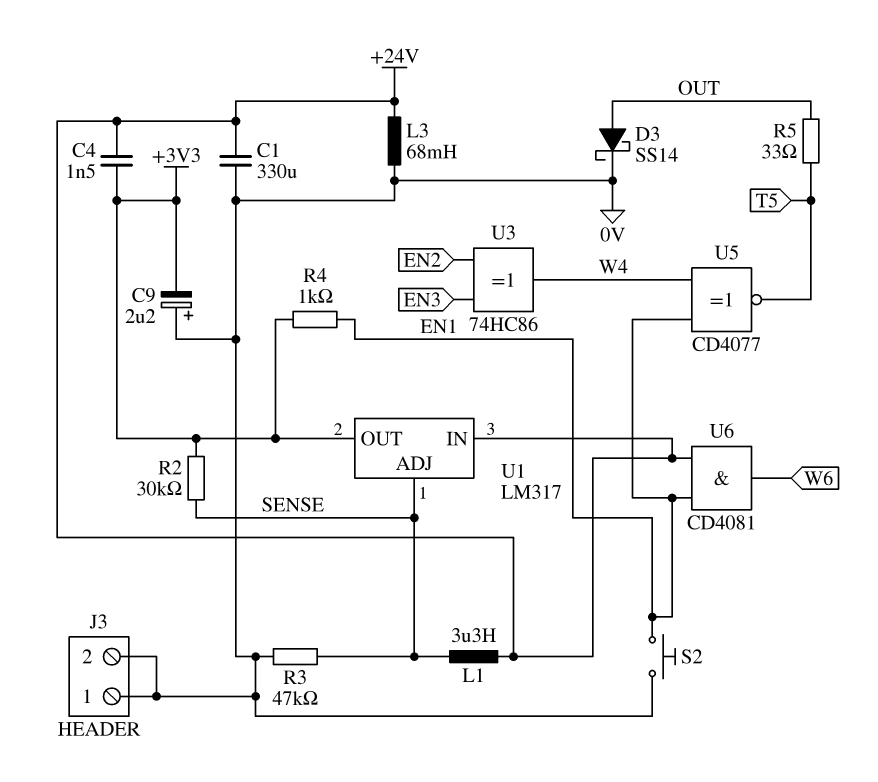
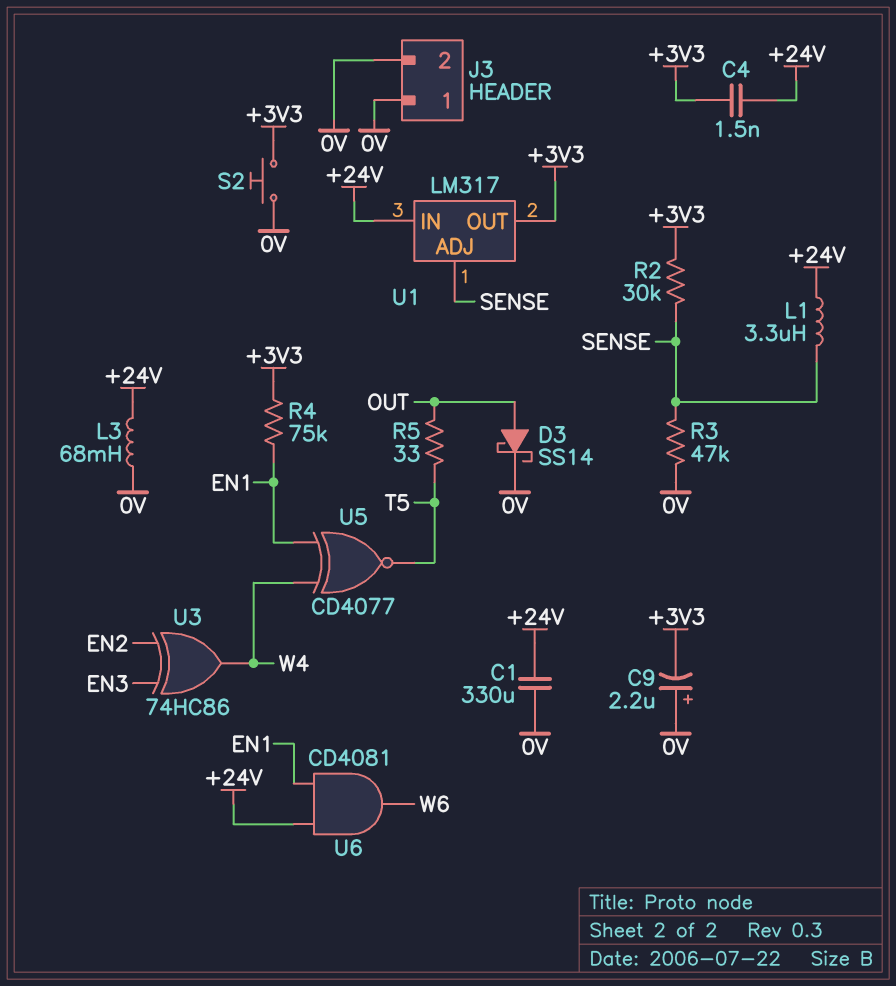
R4: 1k (+3V3, EN1) -> 75k (+3V3, EN1)
S2: button (0V, EN1) -> button (+3V3, 0V)

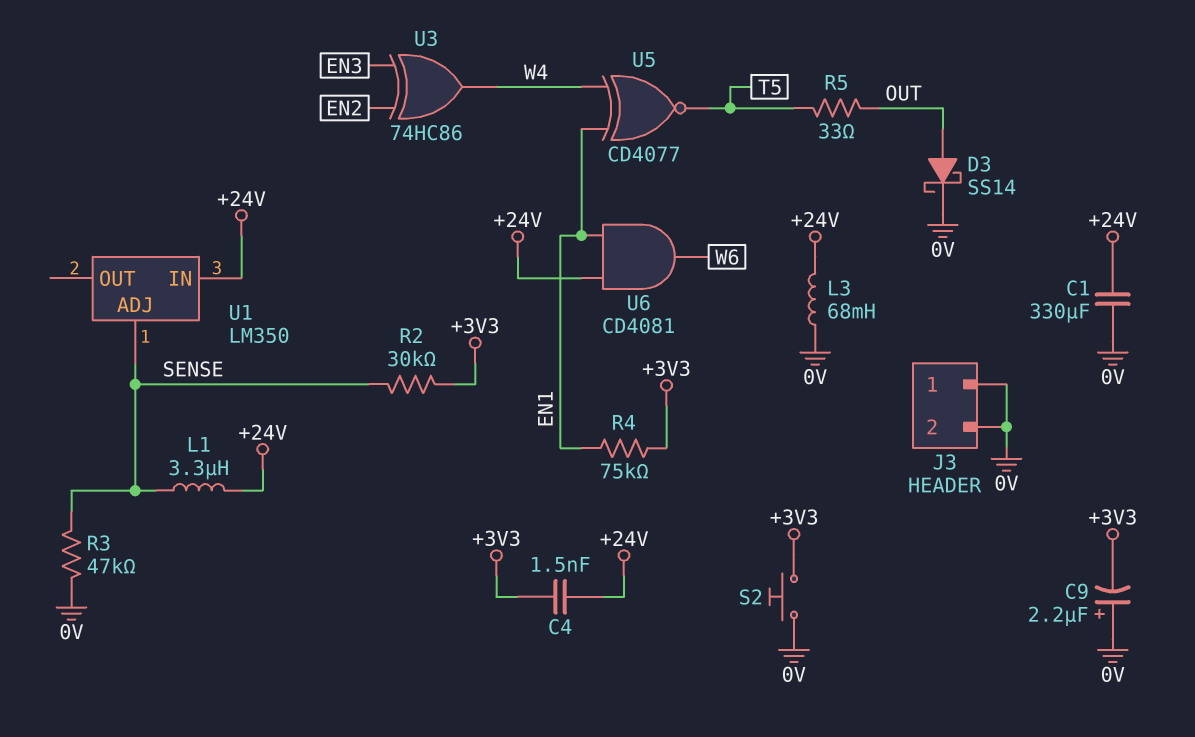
U1: LM317 -> LM350
U1 pin OUT: +3V3 -> none

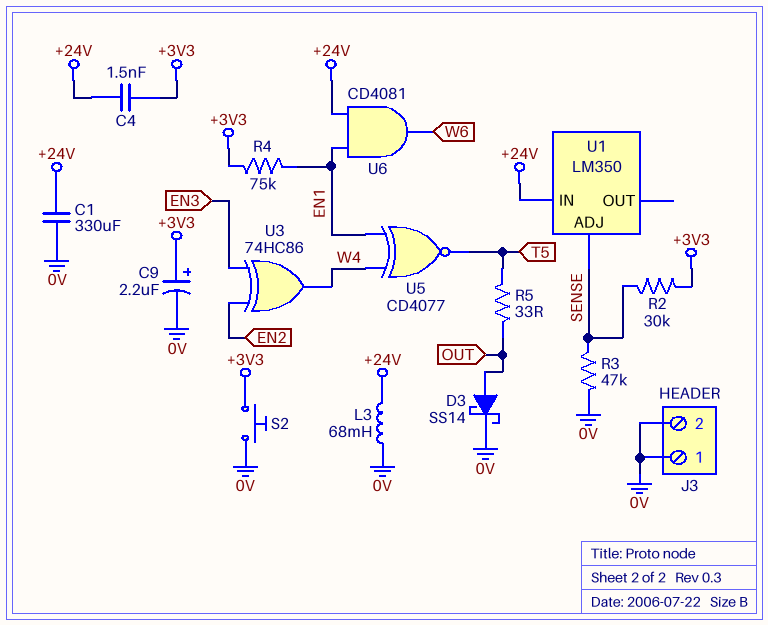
C9: 2.2uF (plus 0V, minus +3V3) -> 2.2uF (plus +3V3, minus 0V)
L1: 3.3uH (+24V, SENSE) -> none

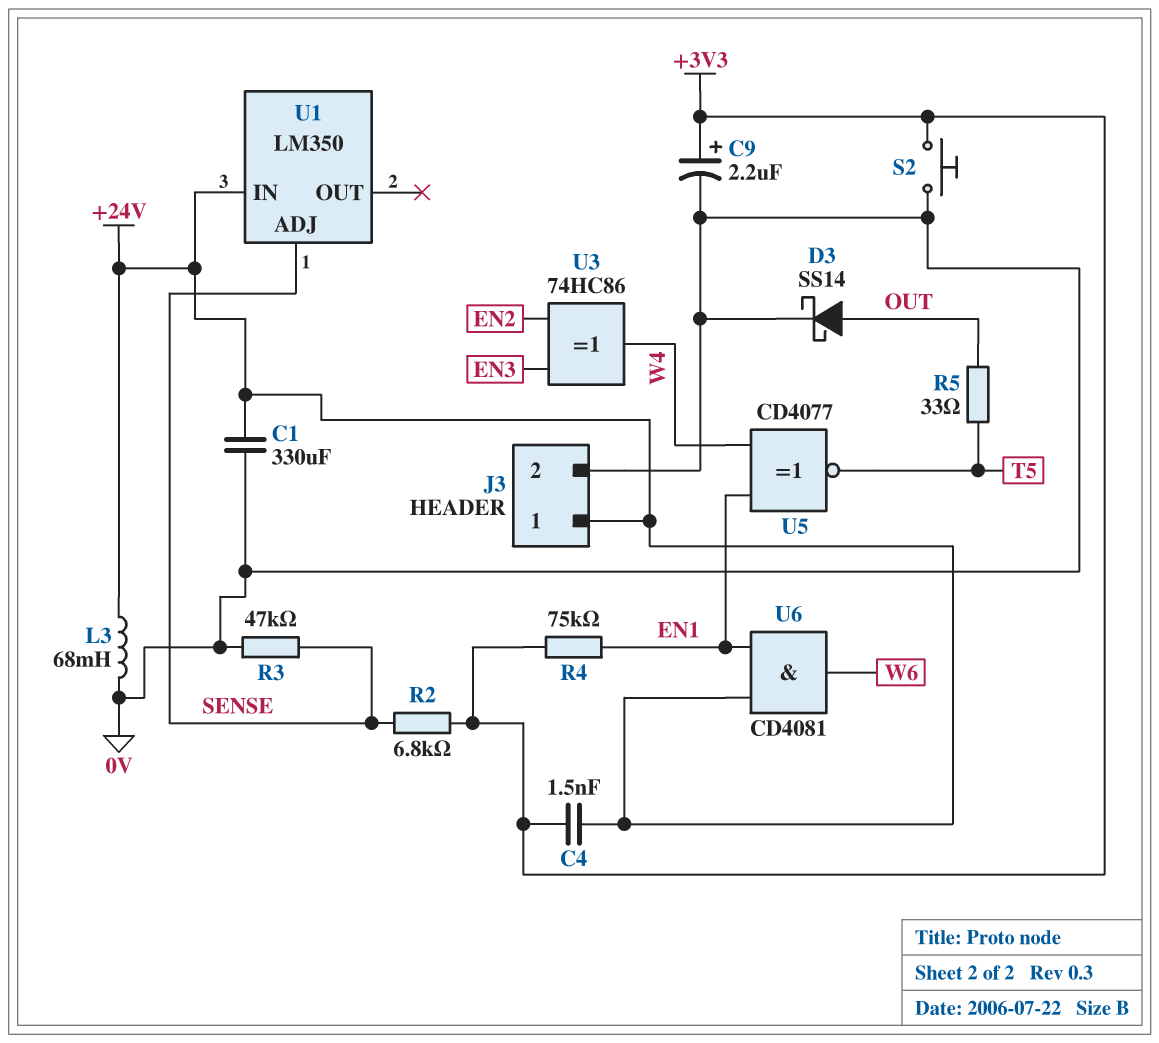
J3 pin 1: 0V -> +24V
R2: 30k (+3V3, SENSE) -> 6.8k (+3V3, SENSE)

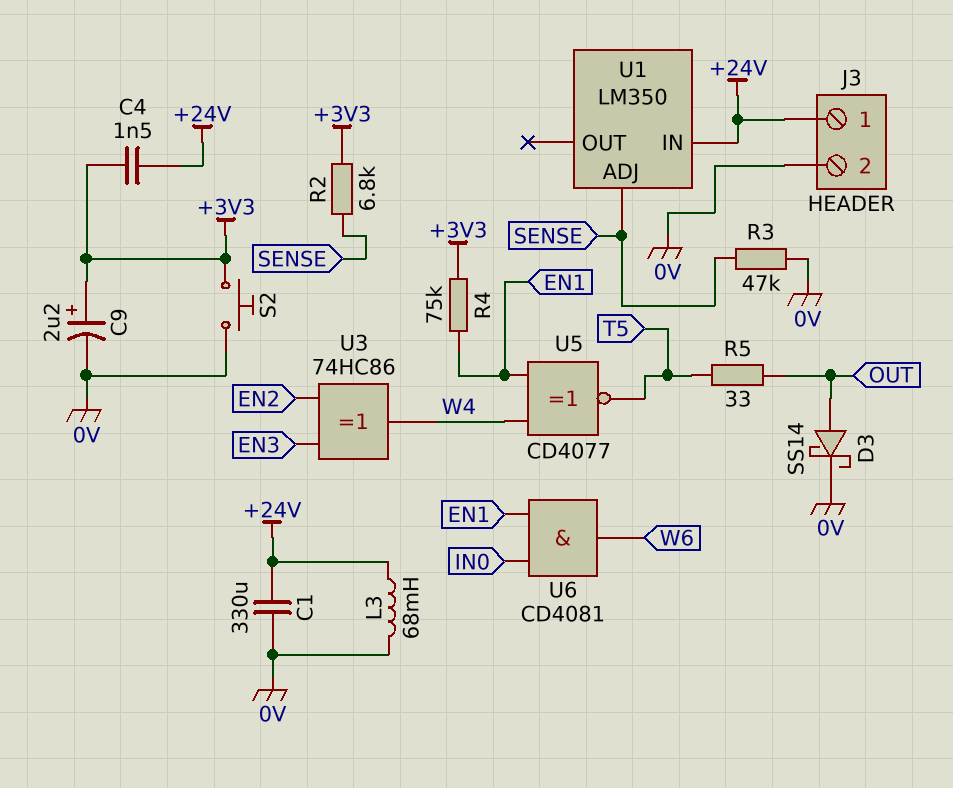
U6: AND CD4081 (in +24V, in EN1, out W6) -> AND CD4081 (in EN1, in IN0, out W6)

